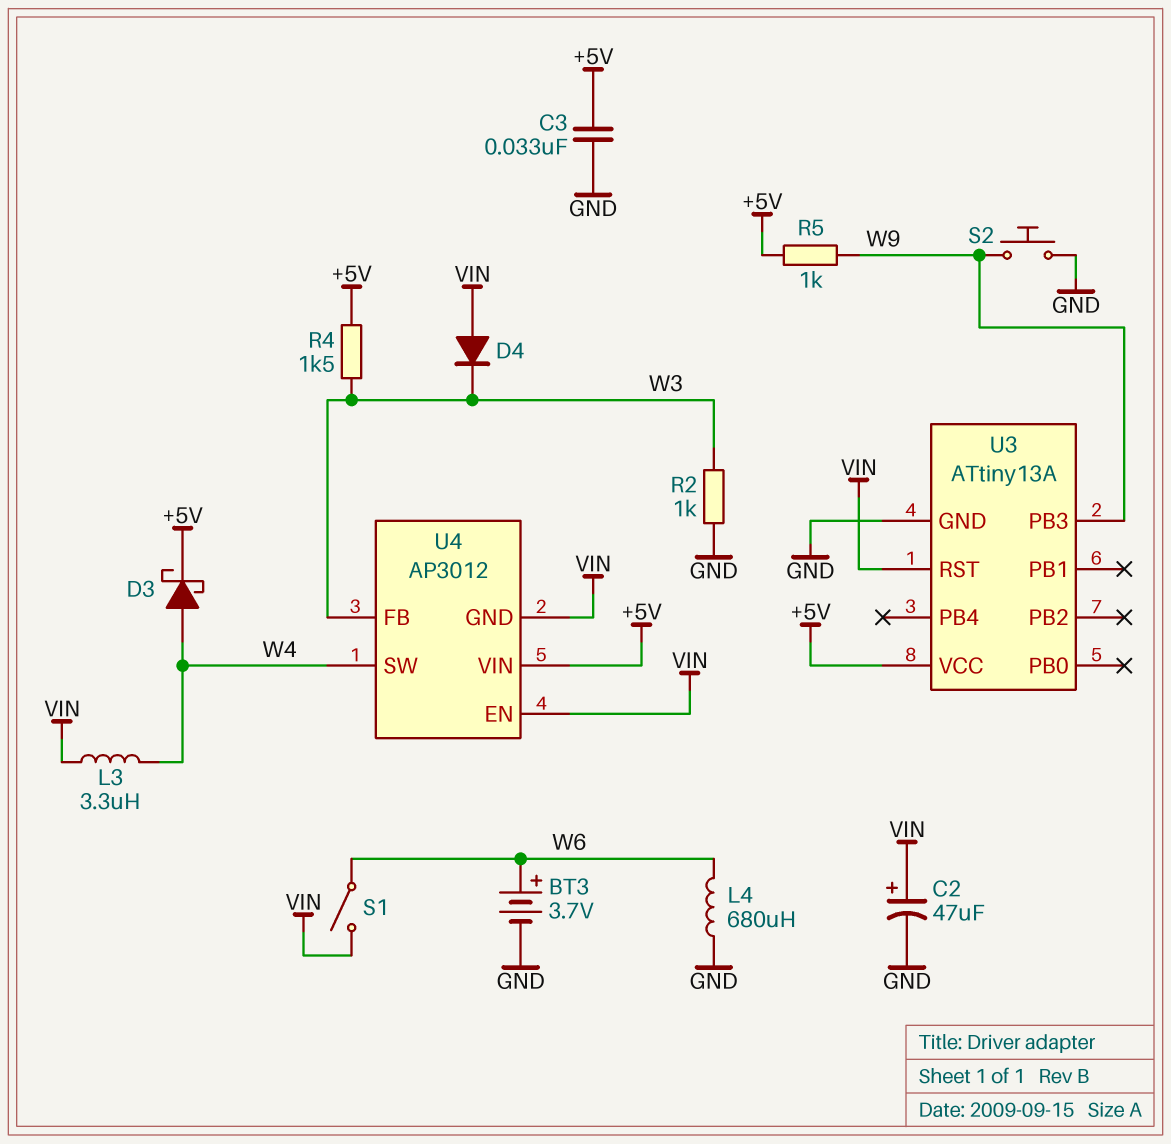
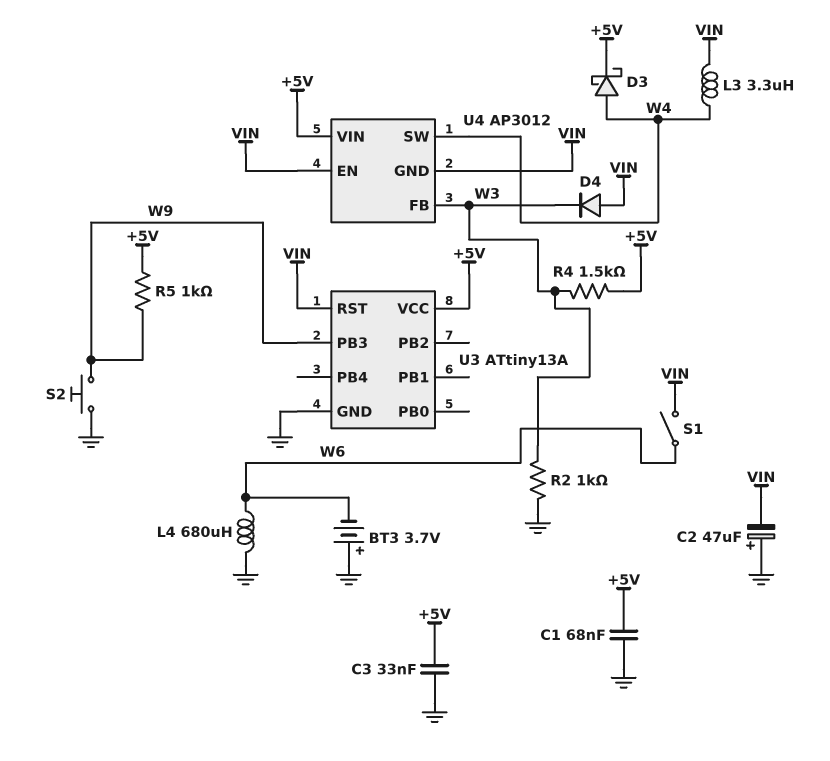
BT3: 3.7V (plus W6, minus GND) -> 3.7V (plus GND, minus W6)
C1: none -> 68nF (+5V, GND)
C2: 47uF (plus VIN, minus GND) -> 47uF (plus GND, minus VIN)

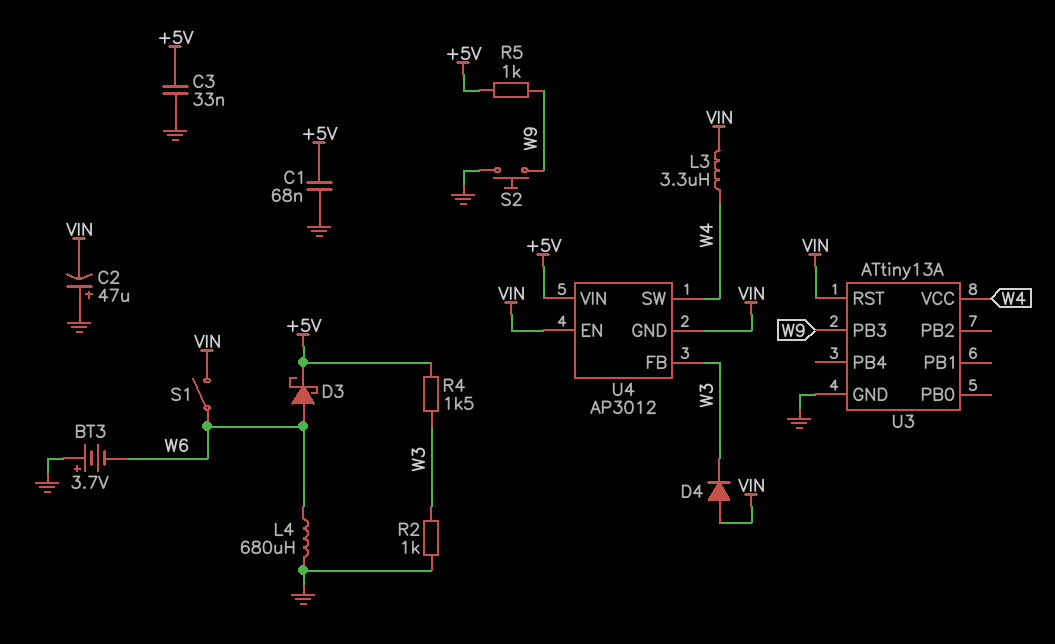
D3: schottky (A W4, K +5V) -> schottky (A W6, K +5V)
U3 pin VCC: +5V -> W4

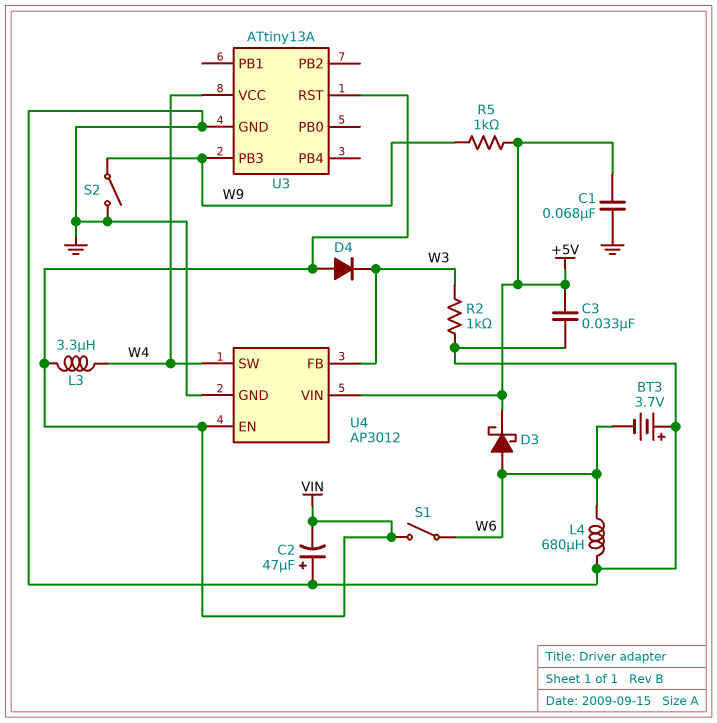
R4: 1.5k (+5V, W3) -> none
S2: button (GND, W9) -> switch (GND, W9)
U4 pin GND: VIN -> GND

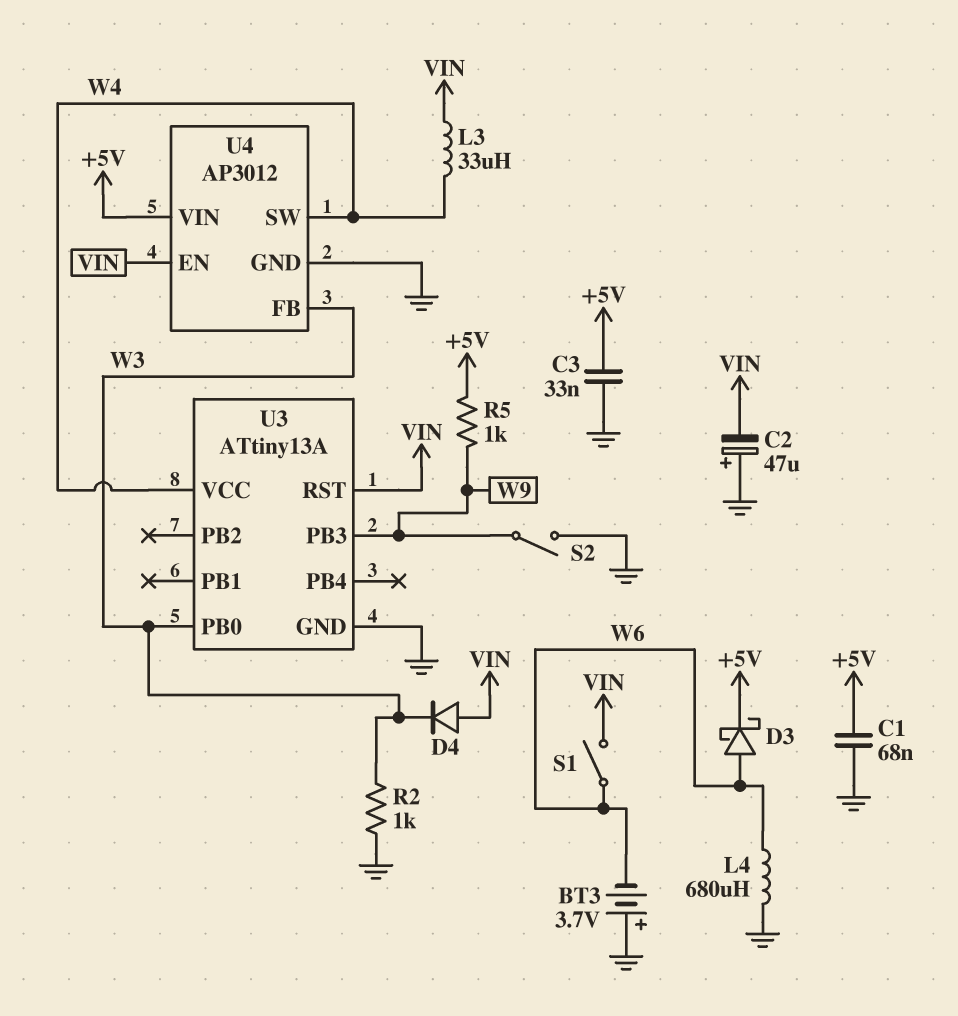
L3: 3.3uH (VIN, W4) -> 33uH (VIN, W4)
U3 pin PB0: none -> W3

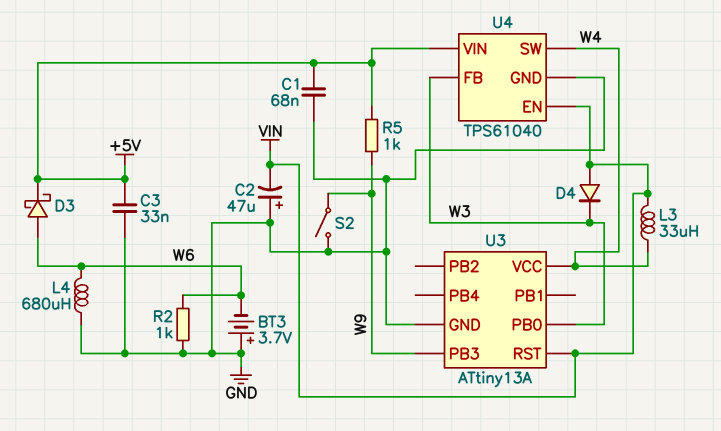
R2: 1k (GND, W3) -> 1k (GND, W6)
S1: switch (VIN, W6) -> none
U4: AP3012 -> TPS61040

